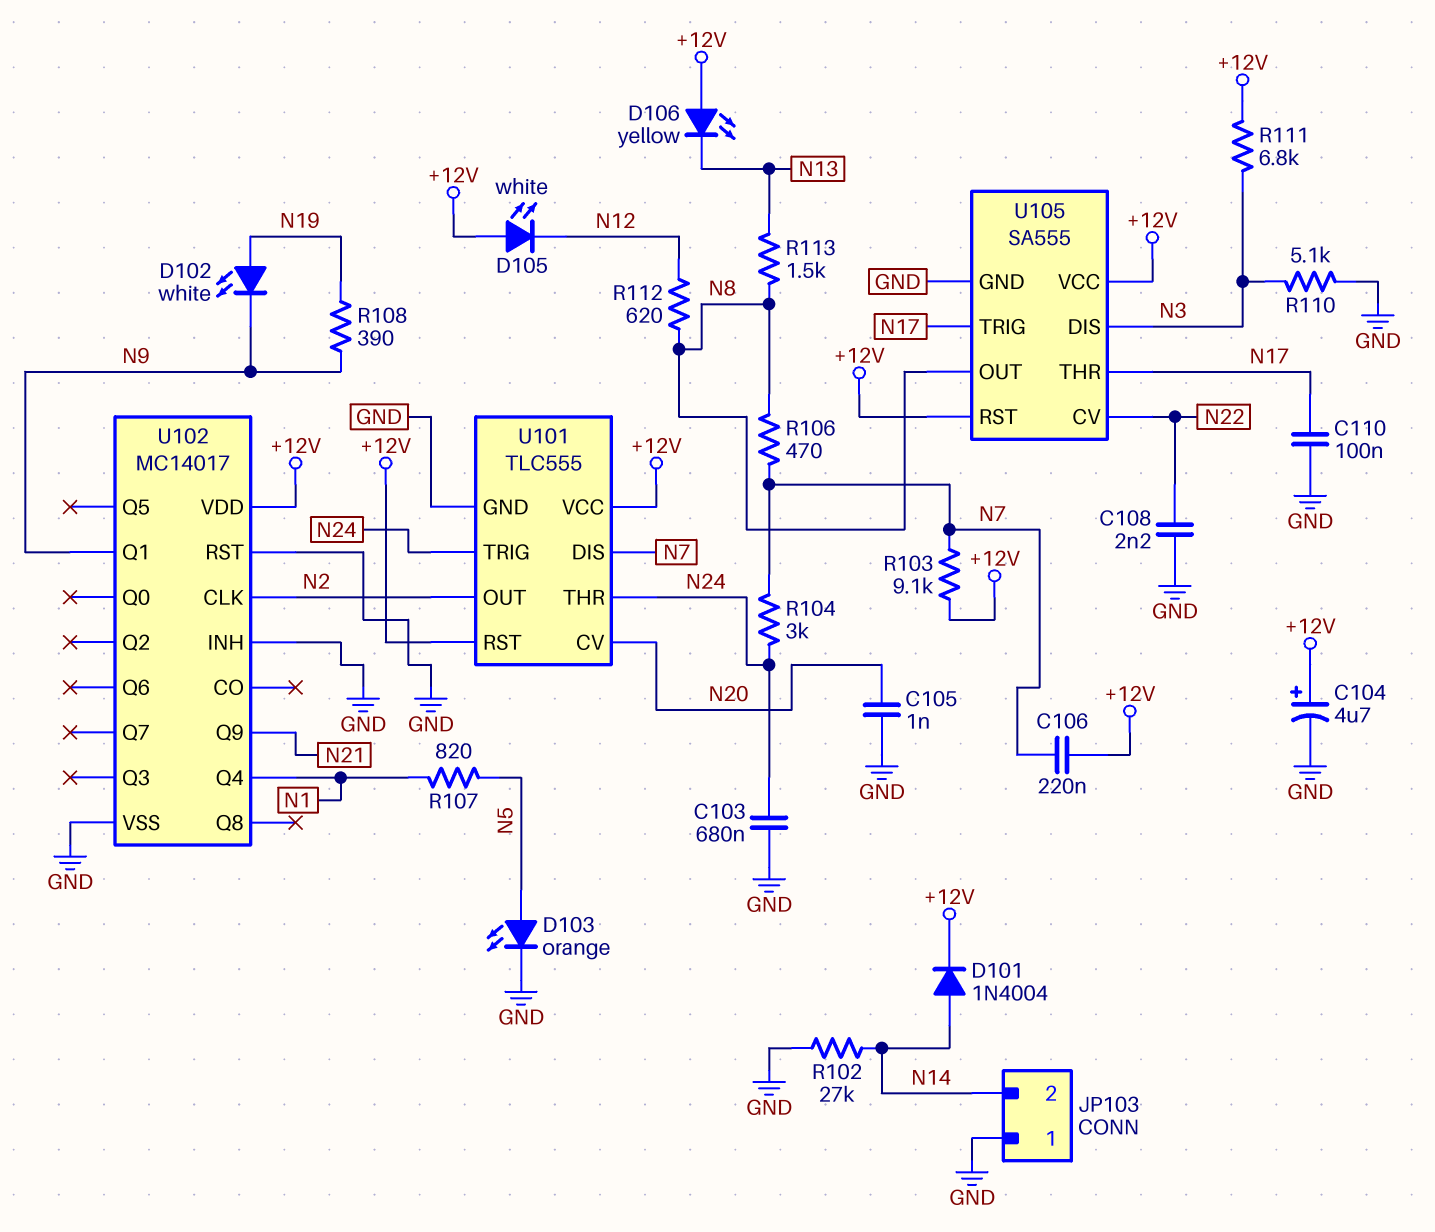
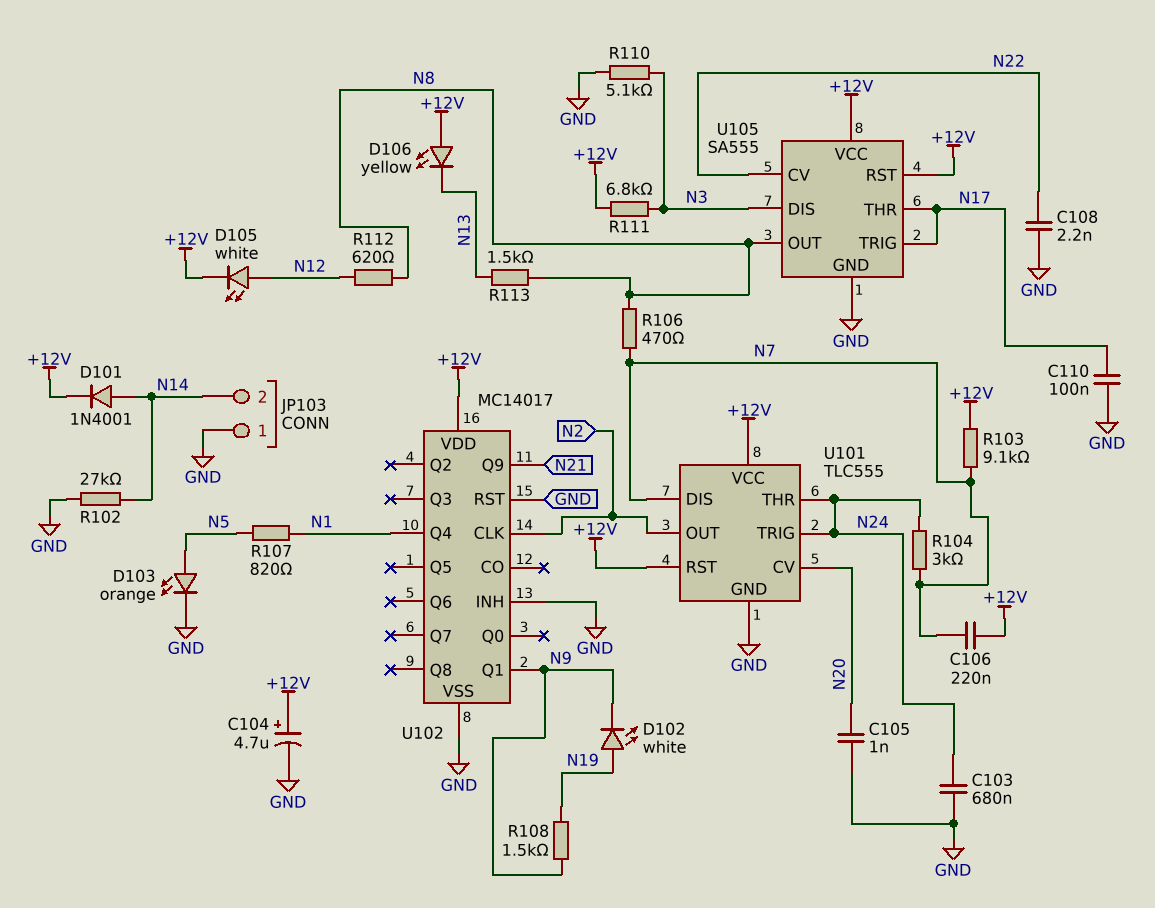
D101: diode 1N4004 (A N14, K +12V) -> diode 1N4001 (A N14, K +12V)
D105: LED white (A +12V, K N12) -> LED white (A N12, K +12V)
R108: 390 (N9, N19) -> 1.5k (N9, N19)

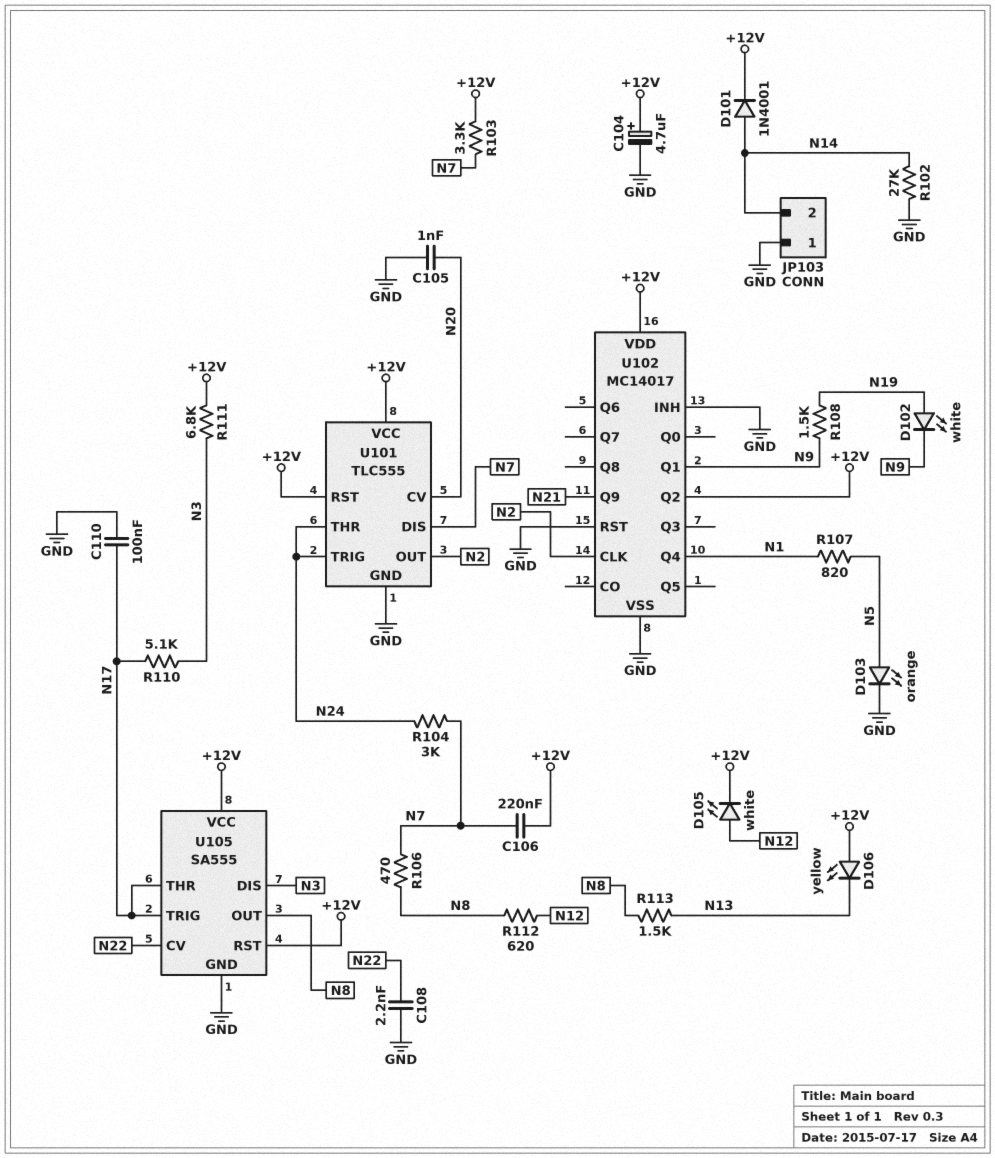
C103: 680nF (GND, N24) -> none
R103: 9.1k (+12V, N7) -> 3.3k (+12V, N7)
R110: 5.1k (GND, N3) -> 5.1k (N3, N17)
U102 pin Q2: none -> +12V

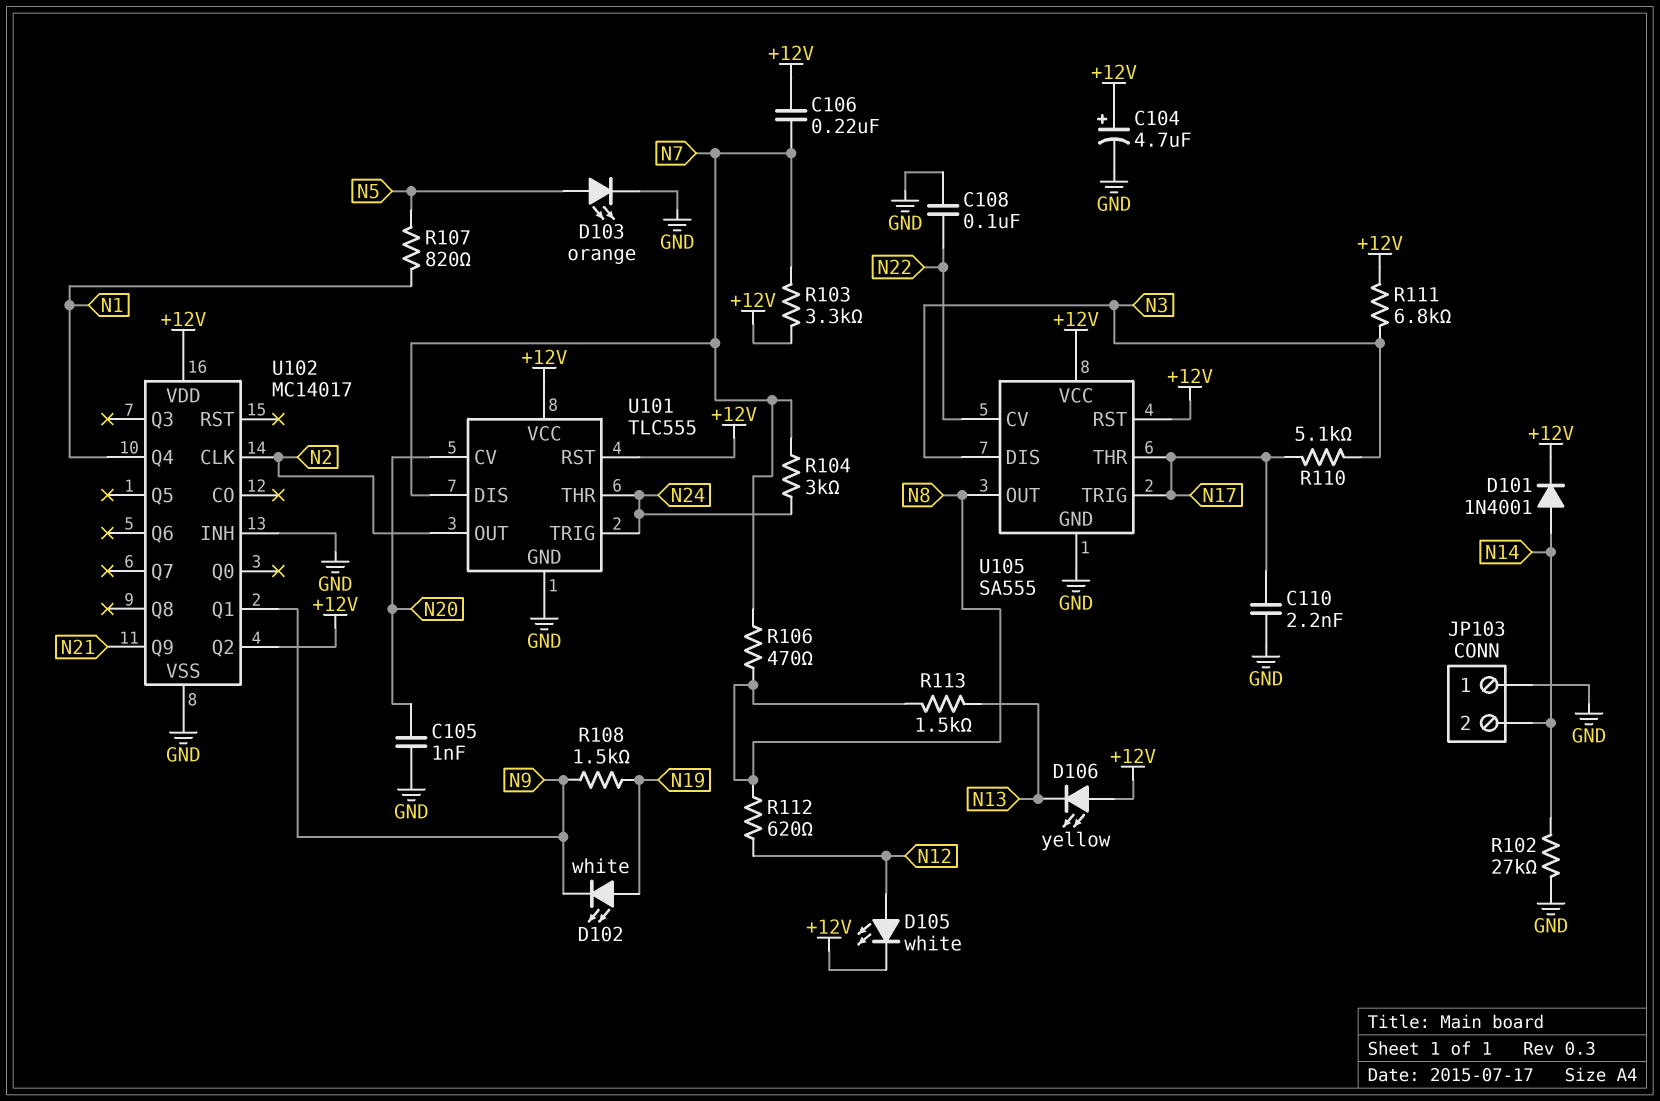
C108: 2.2nF (GND, N22) -> 100nF (GND, N22)
C110: 100nF (GND, N17) -> 2.2nF (GND, N17)
U102 pin RST: GND -> none

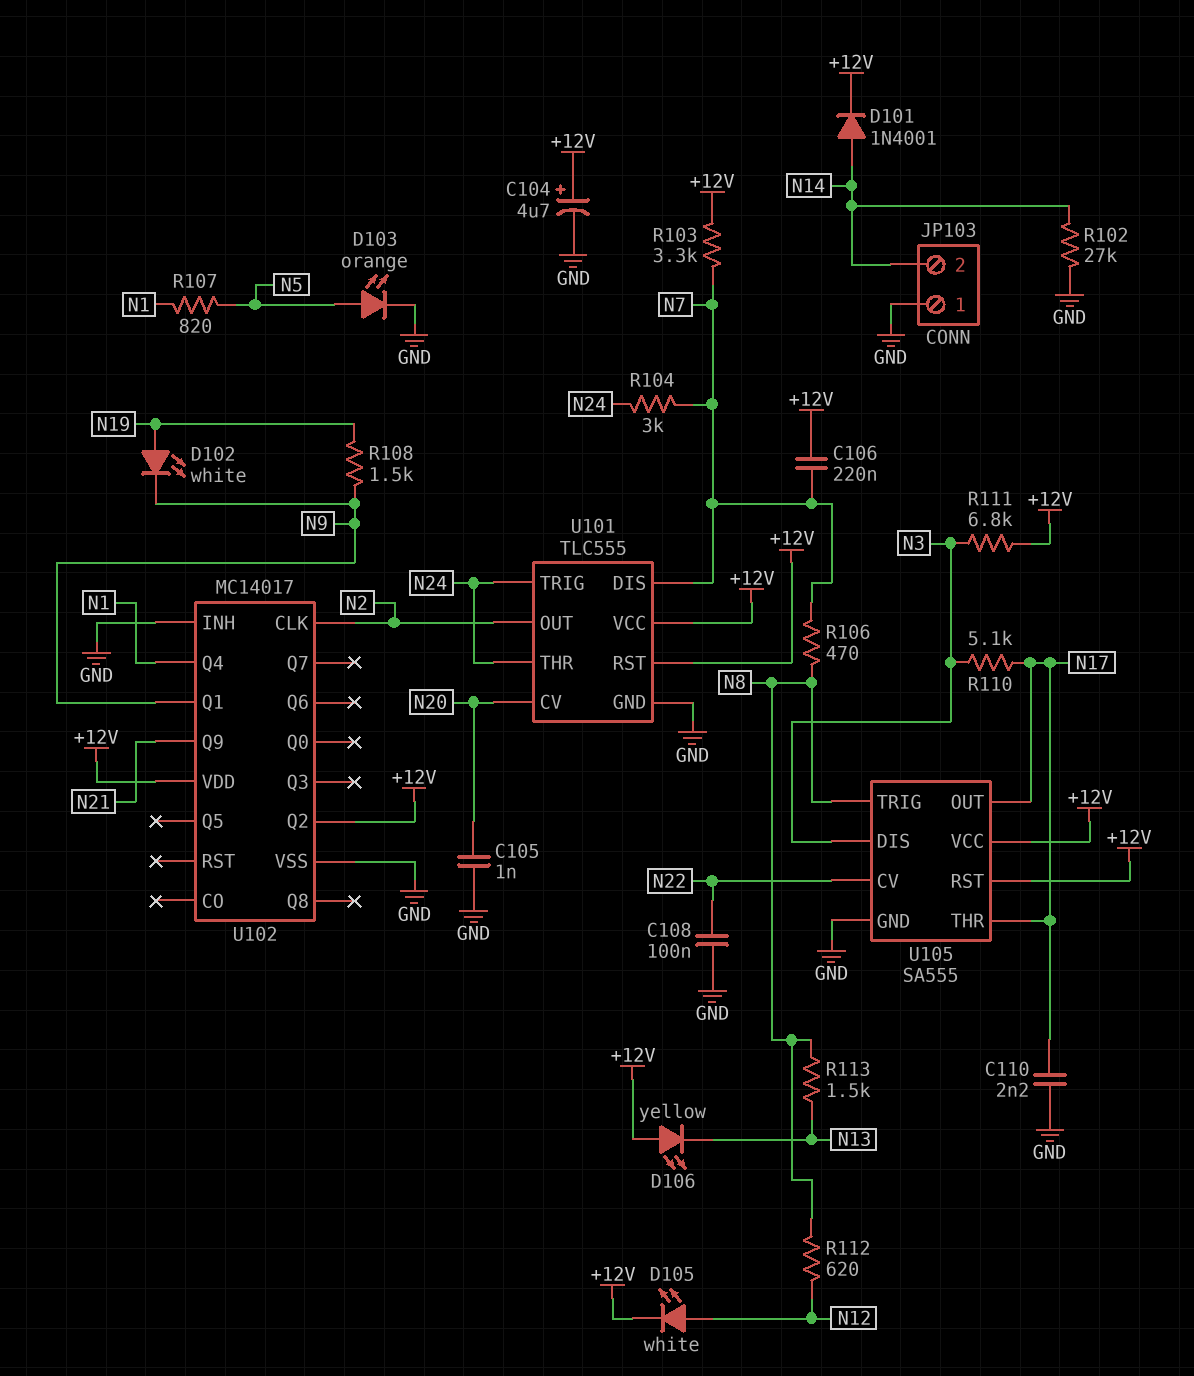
U105 pin OUT: N8 -> N17
U105 pin TRIG: N17 -> N8

